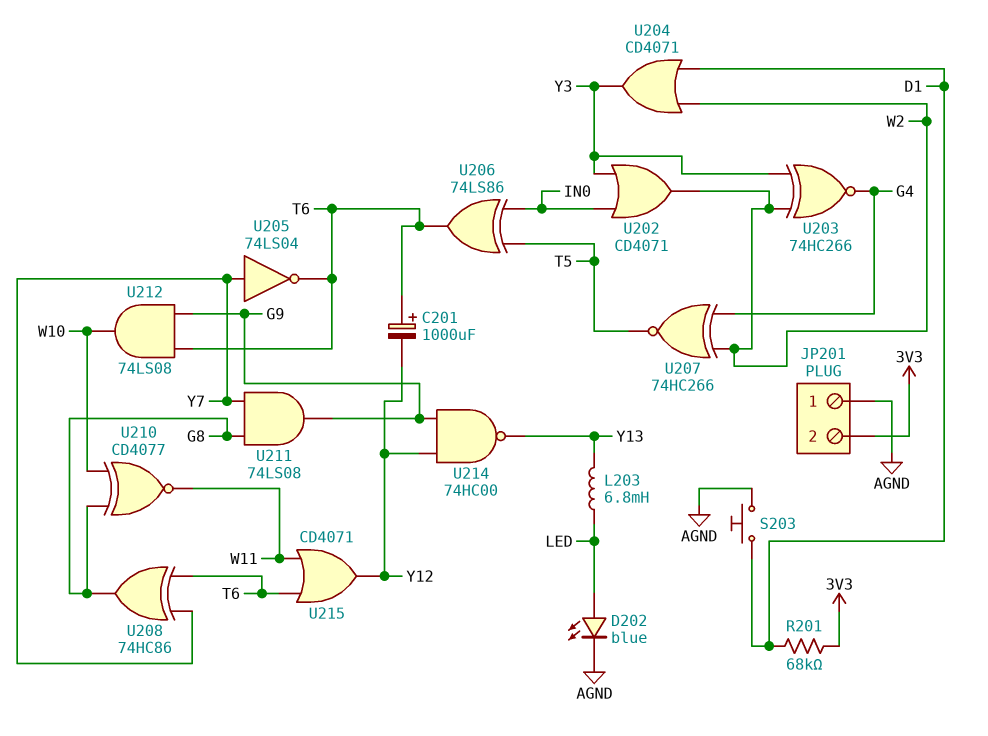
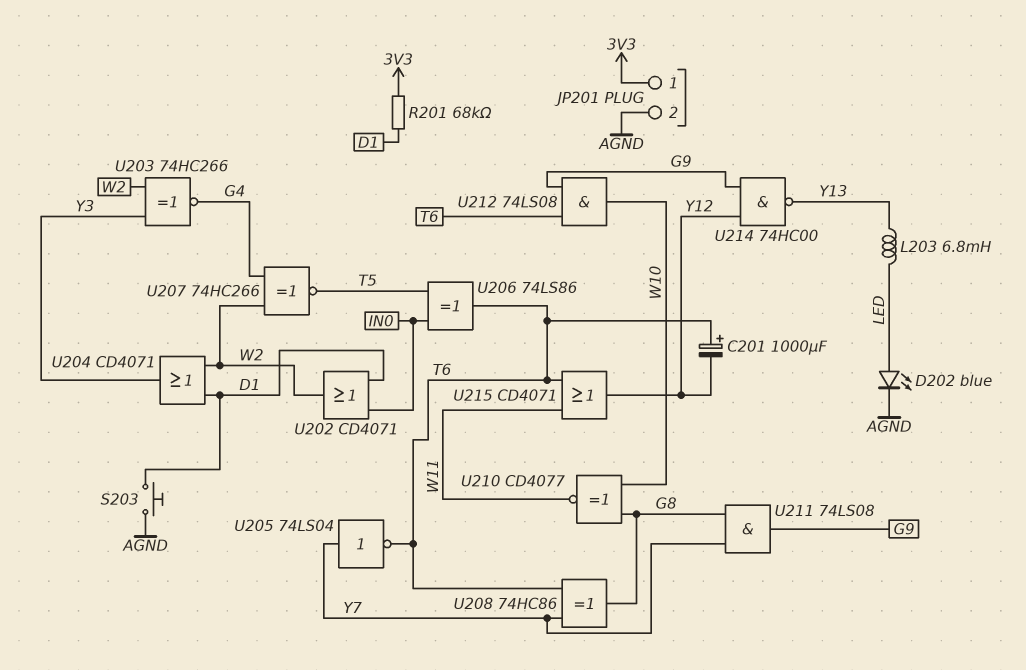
JP201 pin 1: AGND -> 3V3
JP201 pin 2: 3V3 -> AGND
U202: OR CD4071 (in IN0, in Y3, out W2) -> OR CD4071 (in D1, in IN0, out W2)

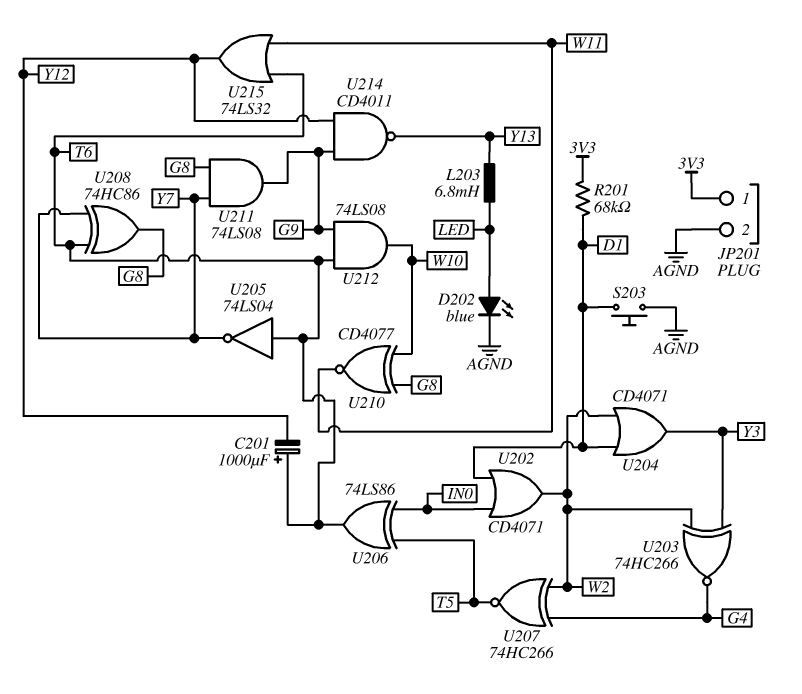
U205: NOT 74LS04 (in Y7, out T6) -> NOT 74LS04 (in T6, out Y7)
U214: NAND 74HC00 (in G9, in Y12, out Y13) -> NAND CD4011 (in G9, in Y12, out Y13)
U215: OR CD4071 (in T6, in W11, out Y12) -> OR 74LS32 (in T6, in W11, out Y12)

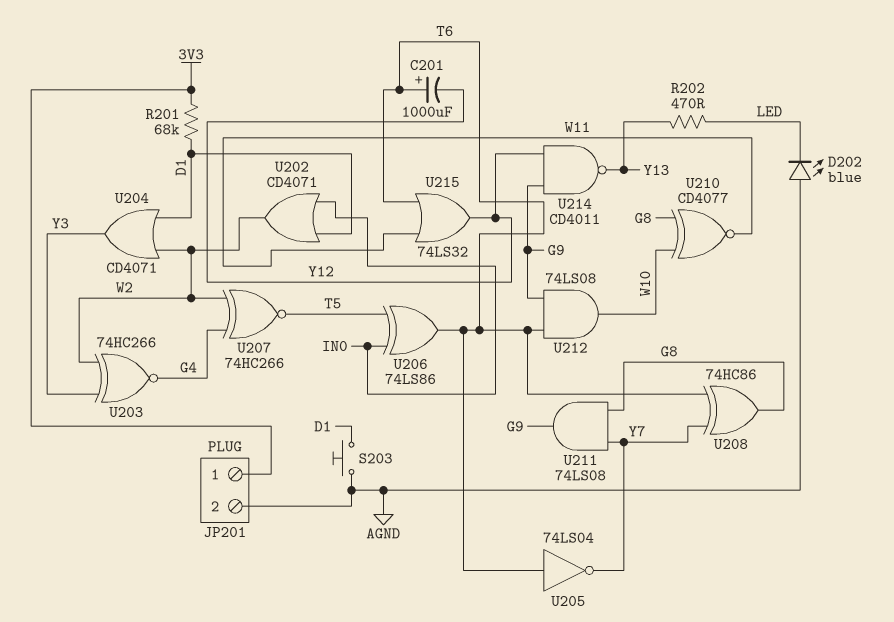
D202: LED blue (A LED, K AGND) -> LED blue (A AGND, K LED)
L203: 6.8mH (LED, Y13) -> none
R202: none -> 470 (LED, Y13)

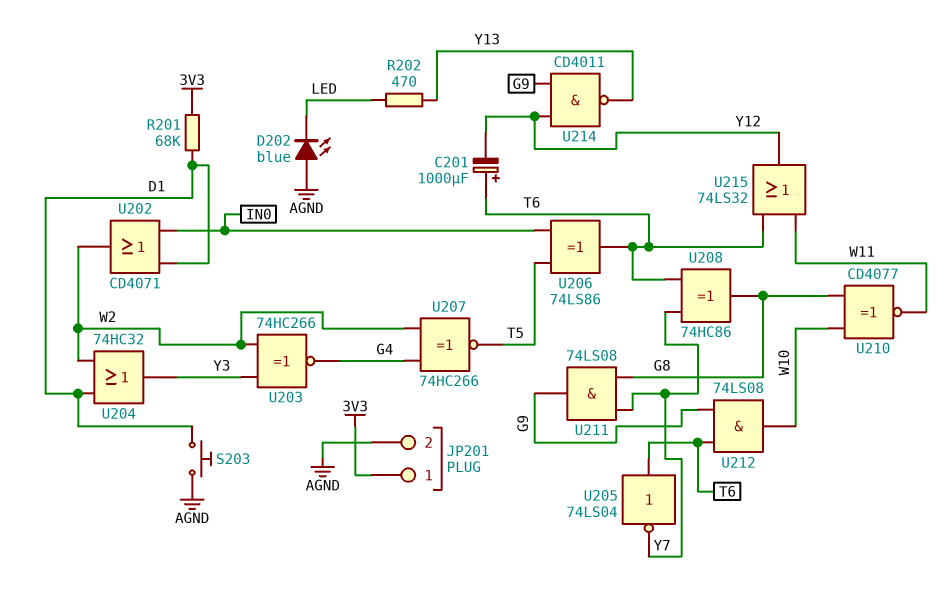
U204: OR CD4071 (in D1, in W2, out Y3) -> OR 74HC32 (in D1, in W2, out Y3)

